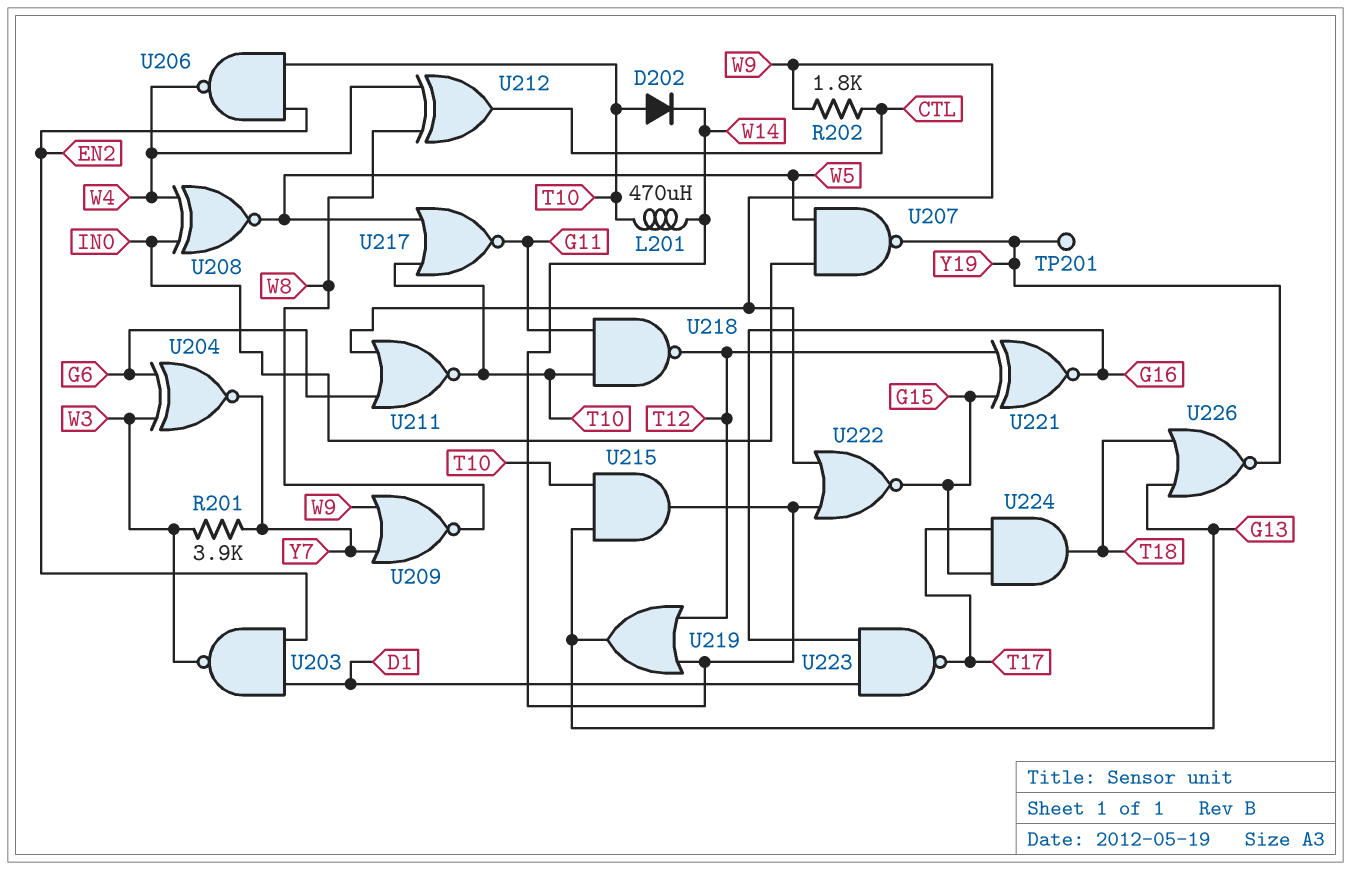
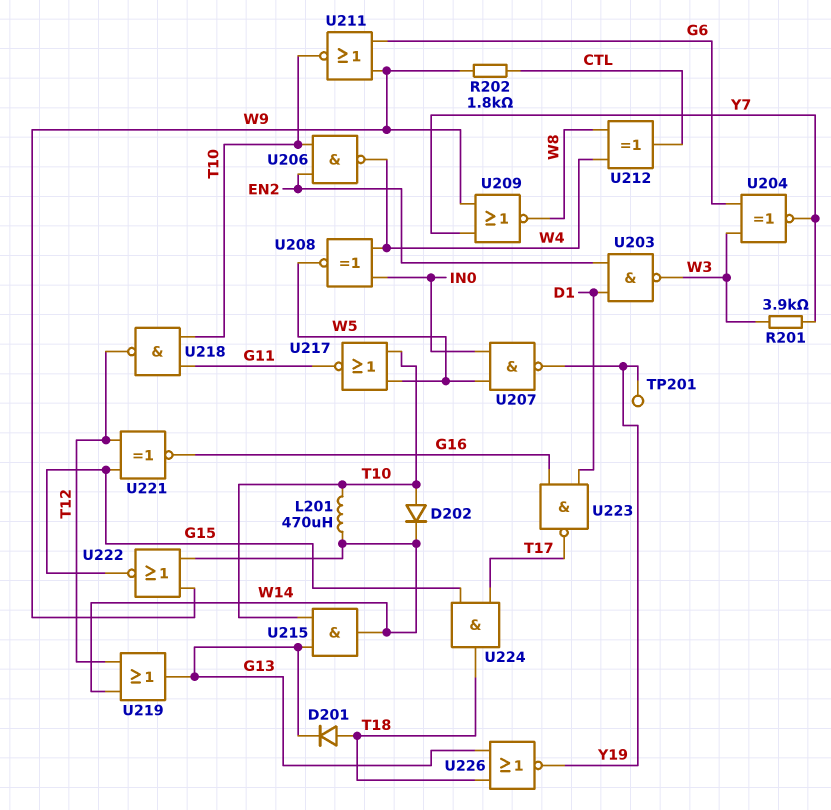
D201: none -> diode (A T18, K G13)

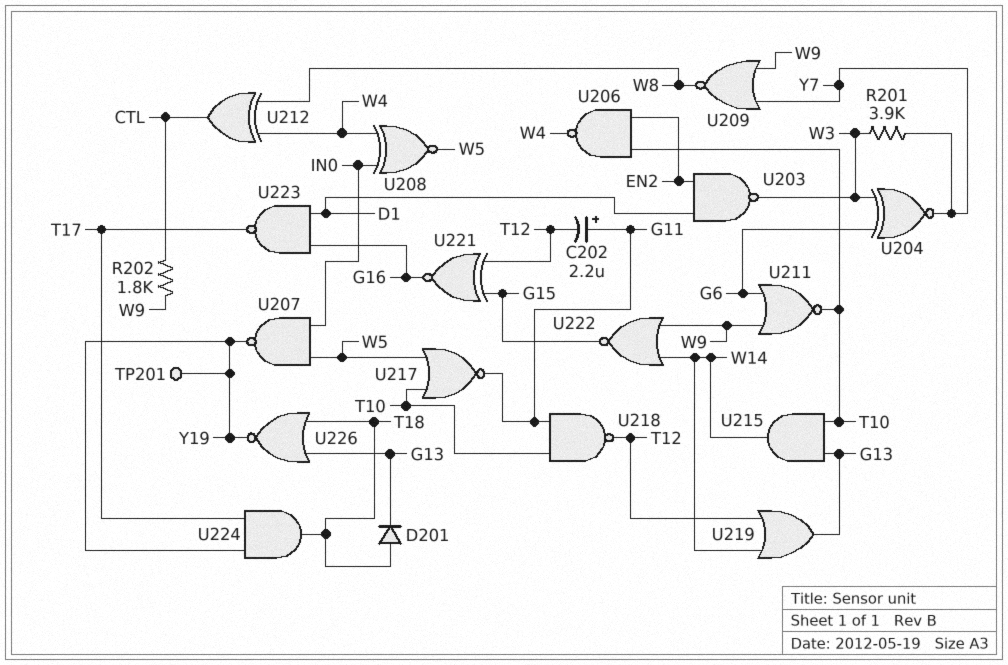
C202: none -> 2.2uF (plus G11, minus T12)
D202: diode (A T10, K W14) -> none
L201: 470uH (T10, W14) -> none
U224: AND (in G15, in T17, out T18) -> AND (in T17, in Y19, out T18)

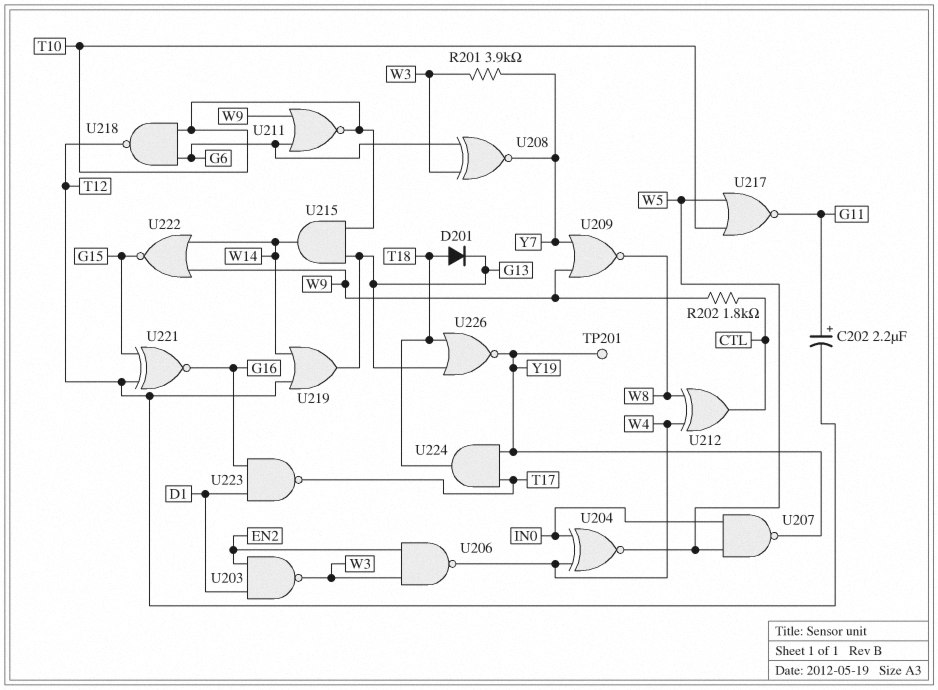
U204: XNOR (in G6, in W3, out Y7) -> XNOR (in IN0, in W4, out W5)
U206: NAND (in EN2, in T10, out W4) -> NAND (in EN2, in W3, out W4)
U208: XNOR (in IN0, in W4, out W5) -> XNOR (in G6, in W3, out Y7)
U218: NAND (in G11, in T10, out T12) -> NAND (in G6, in T10, out T12)

